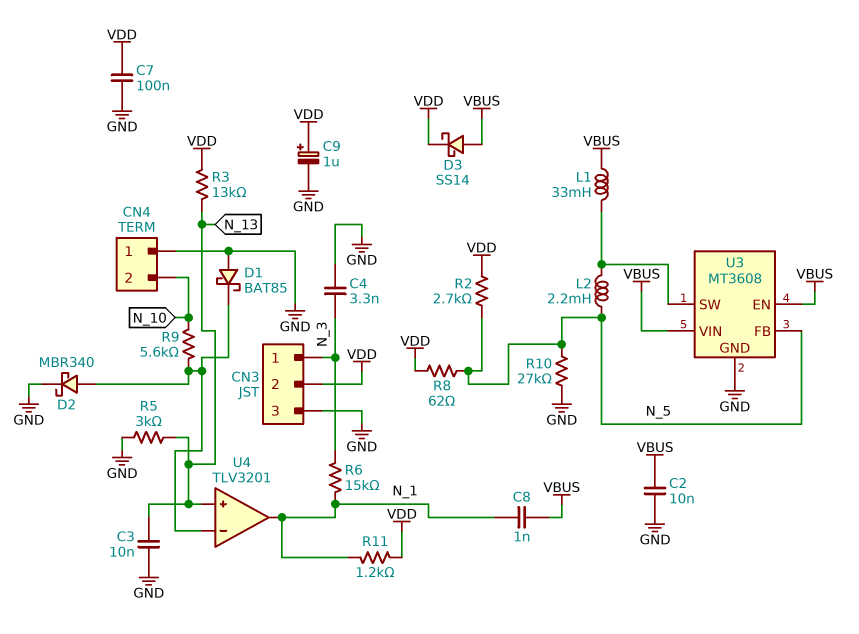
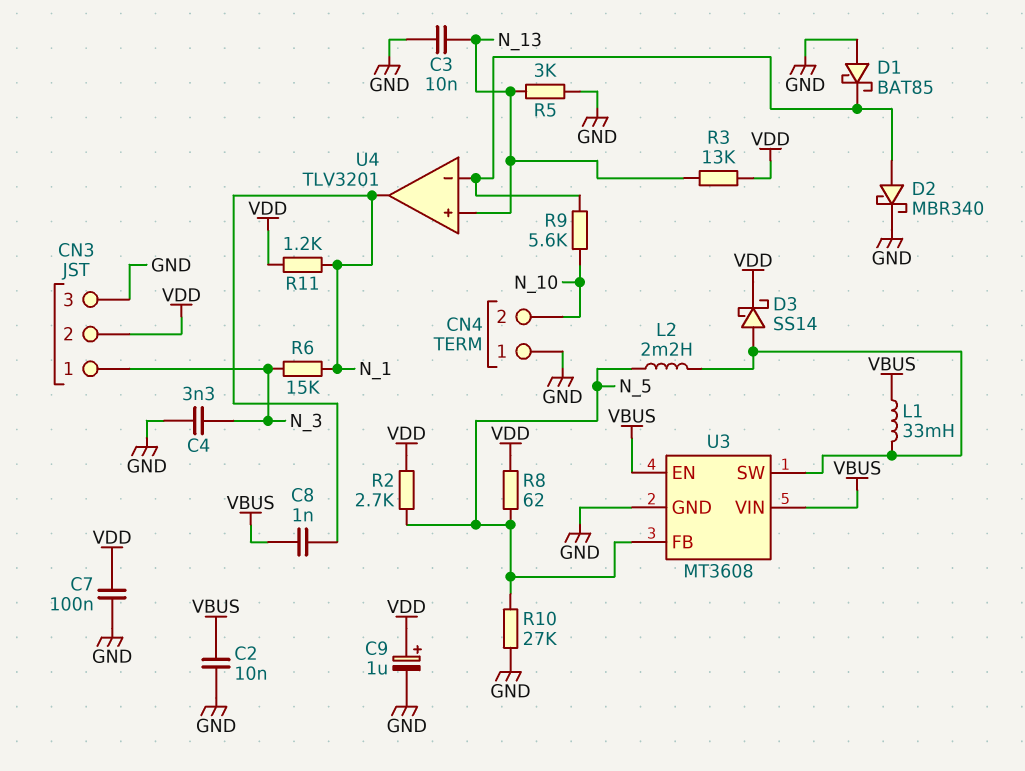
D3: schottky SS14 (A VBUS, K VDD) -> schottky SS14 (A U3/SW, K VDD)

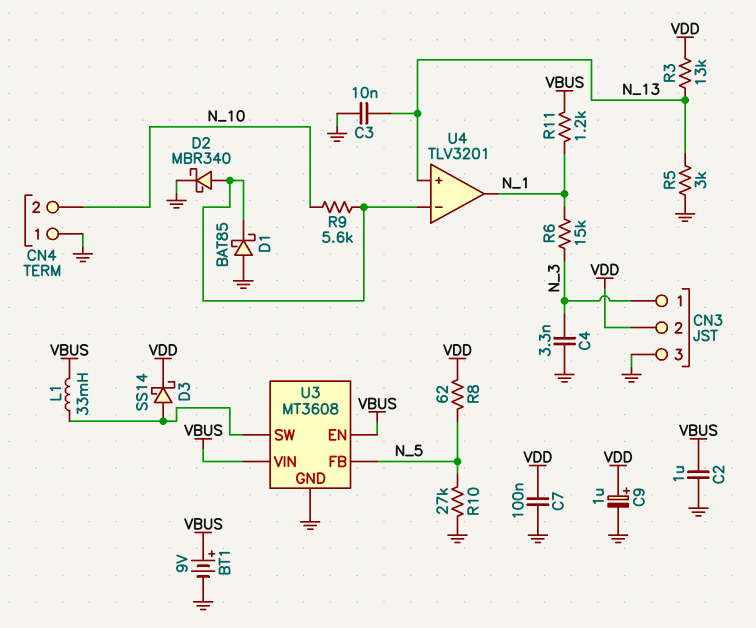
BT1: none -> 9V (plus VBUS, minus GND)
C2: 10nF (GND, VBUS) -> 1uF (GND, VBUS)
C8: 1nF (N_1, VBUS) -> none
L2: 2.2mH (N_5, U3/SW) -> none
R2: 2.7k (N_5, VDD) -> none
R11: 1.2k (N_1, VDD) -> 1.2k (N_1, VBUS)

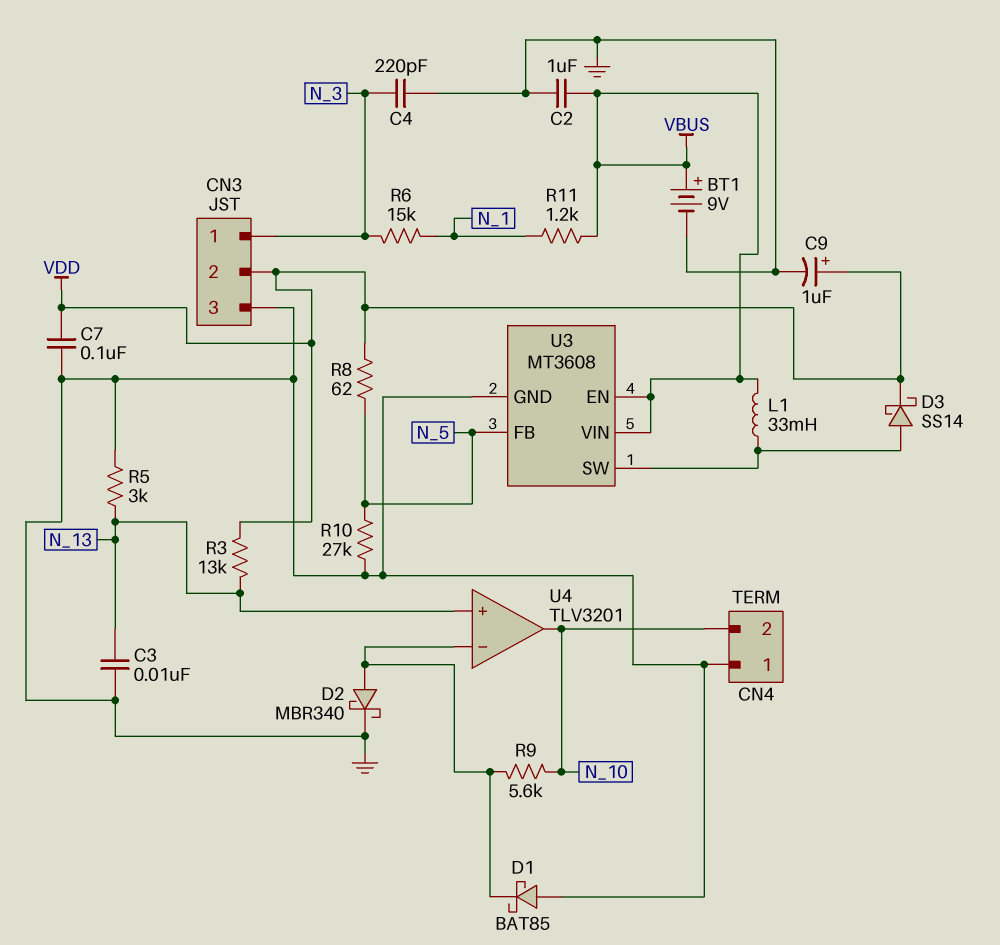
C4: 3.3nF (GND, N_3) -> 220pF (GND, N_3)
U4 pin out: N_1 -> N_10

